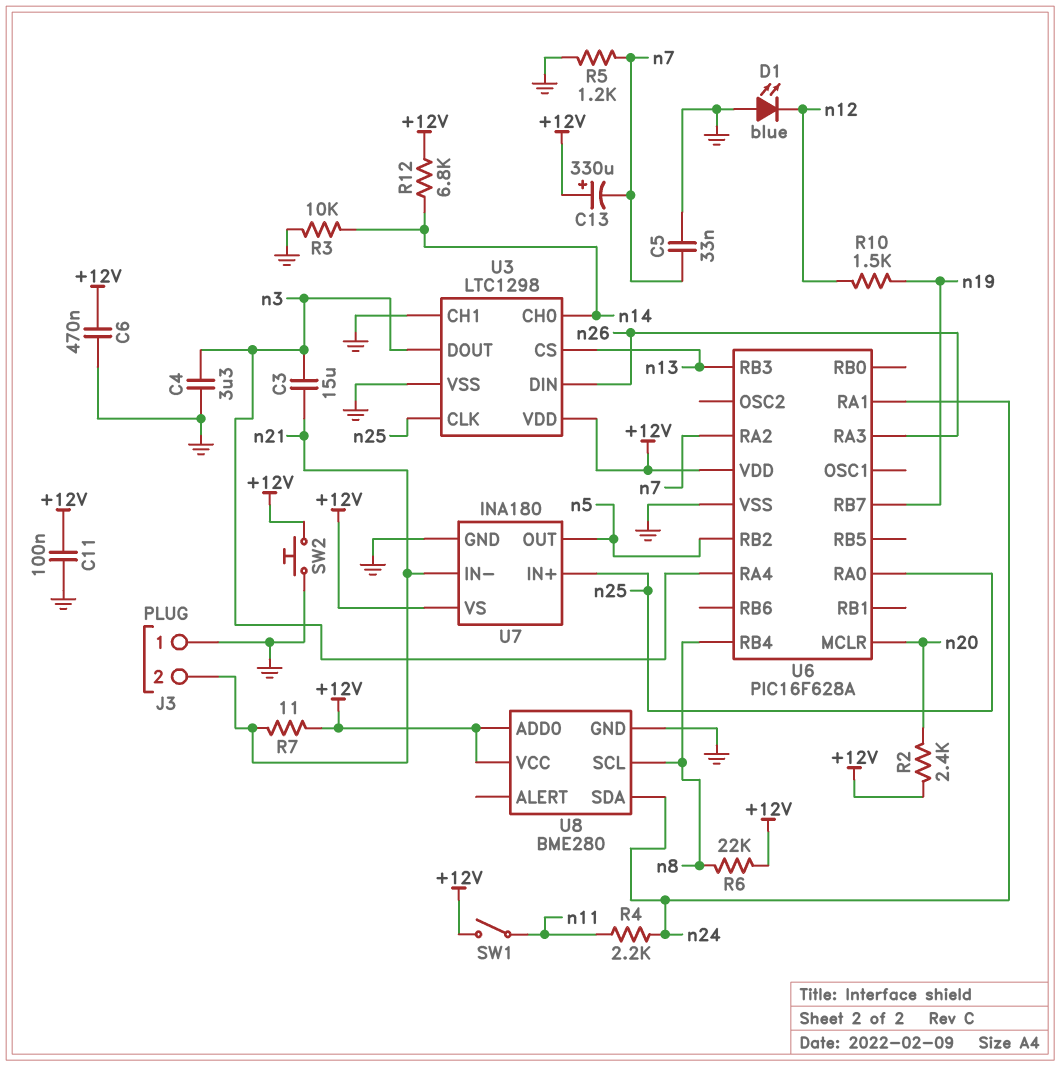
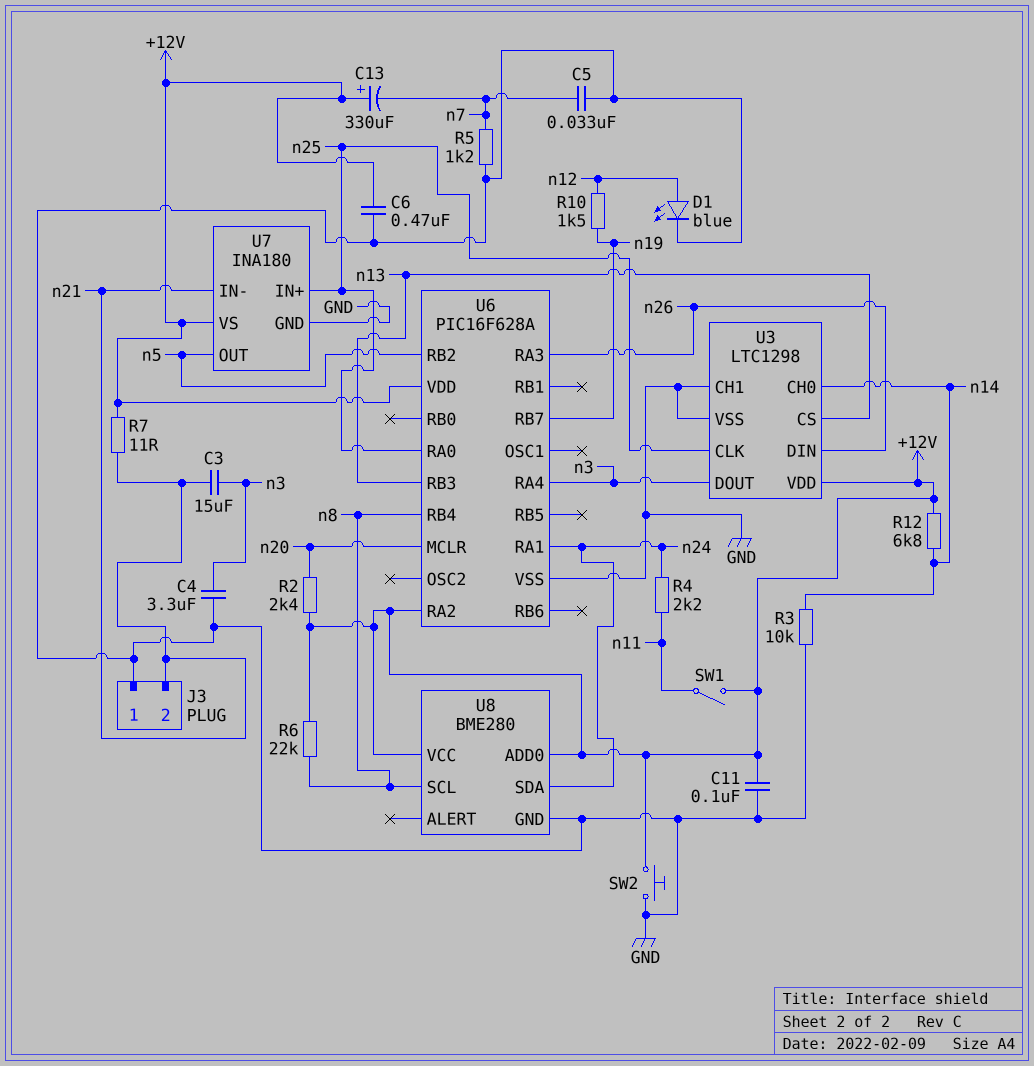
D1: LED blue (A GND, K n12) -> LED blue (A n12, K GND)
U6 pin RA2: n7 -> +12V

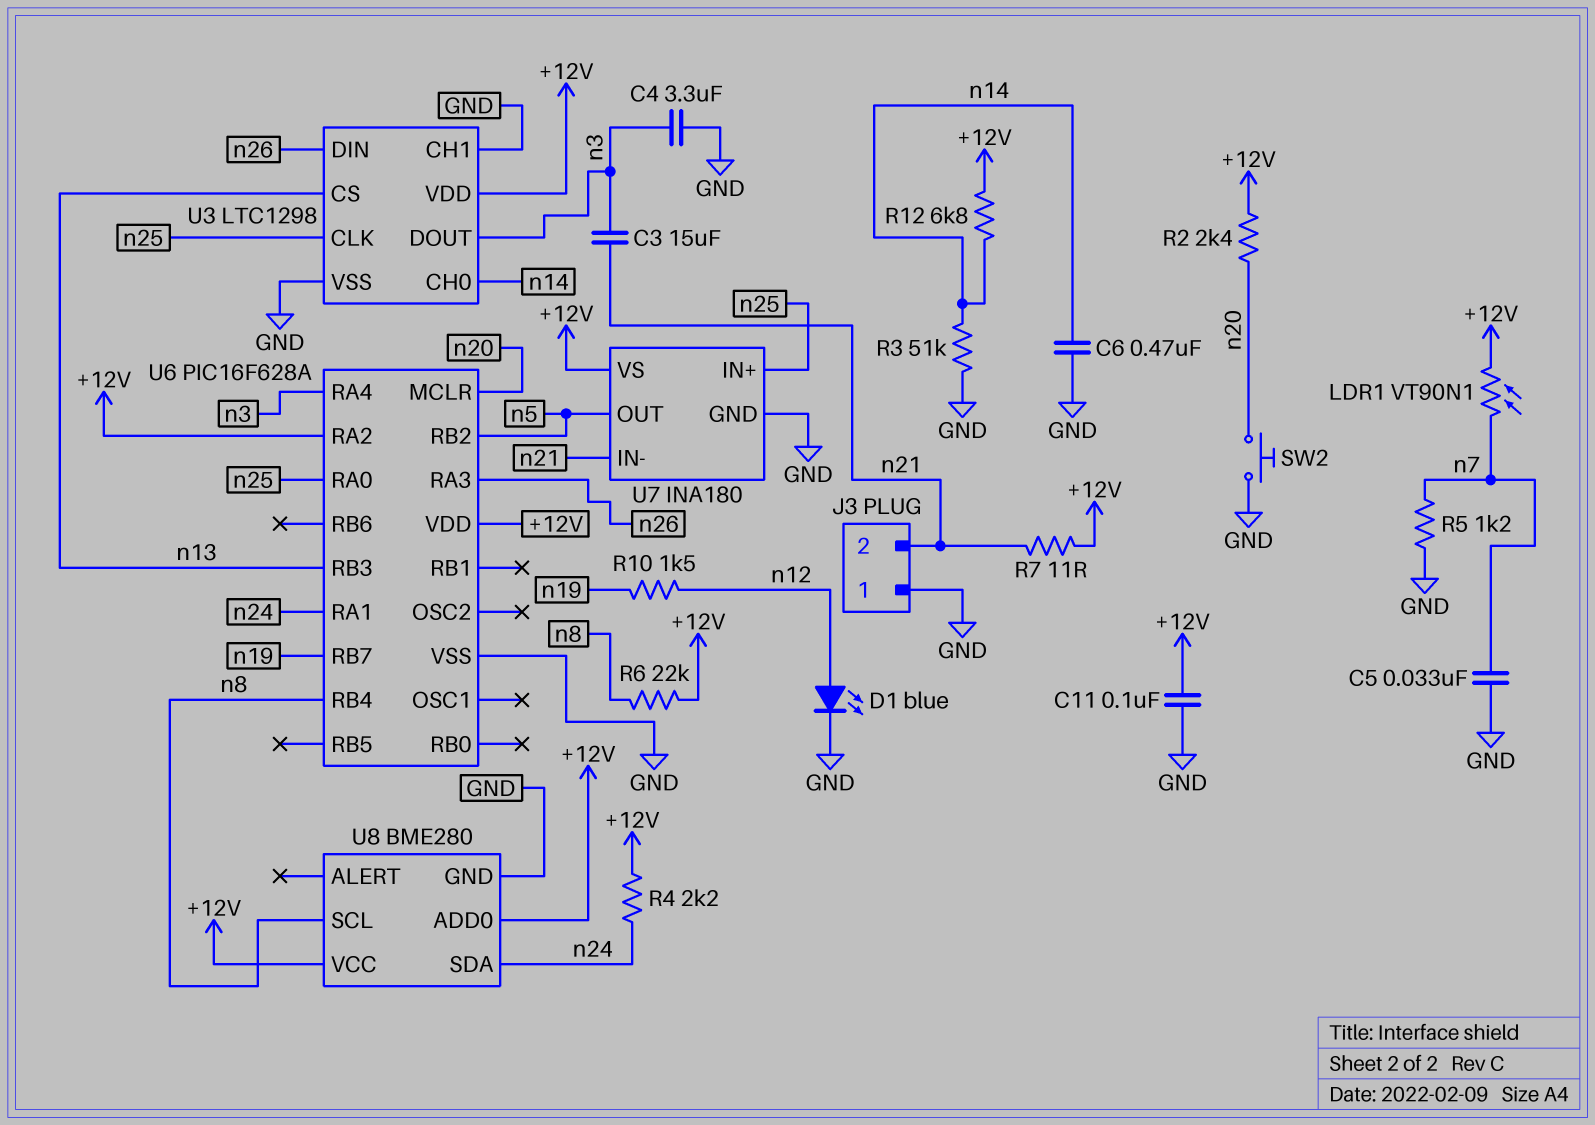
C6: 470nF (+12V, GND) -> 470nF (GND, n14)
C13: 330uF (plus +12V, minus n7) -> none
LDR1: none -> VT90N1 (+12V, n7)
R3: 10k (GND, n14) -> 51k (GND, n14)
R4: 2.2k (n11, n24) -> 2.2k (+12V, n24)
SW1: switch (+12V, n11) -> none
SW2: button (+12V, GND) -> button (GND, n20)

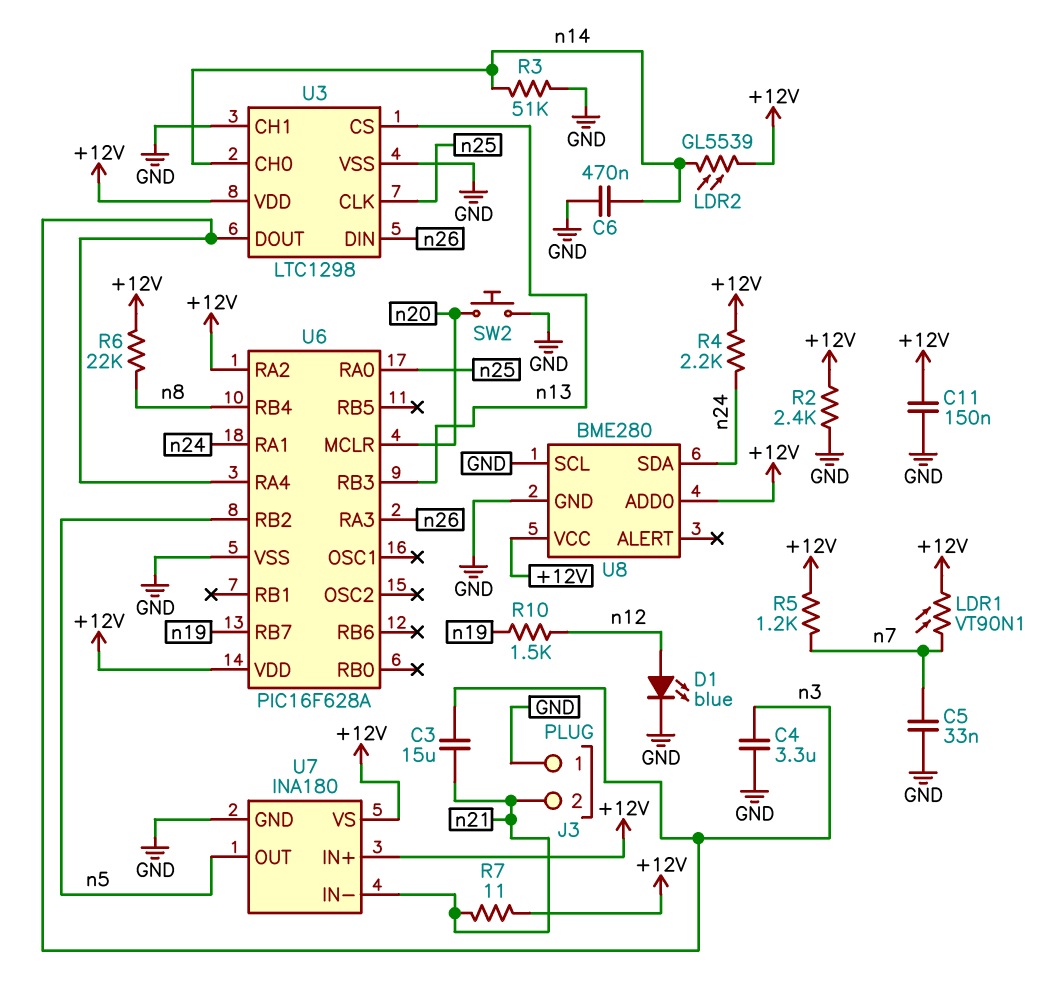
C11: 100nF (+12V, GND) -> 150nF (+12V, GND)
LDR2: none -> GL5539 (+12V, n14)
R2: 2.4k (+12V, n20) -> 2.4k (+12V, GND)
R5: 1.2k (GND, n7) -> 1.2k (+12V, n7)
R12: 6.8k (+12V, n14) -> none
U7 pin IN+: n25 -> +12V
U8 pin SCL: n8 -> GND

